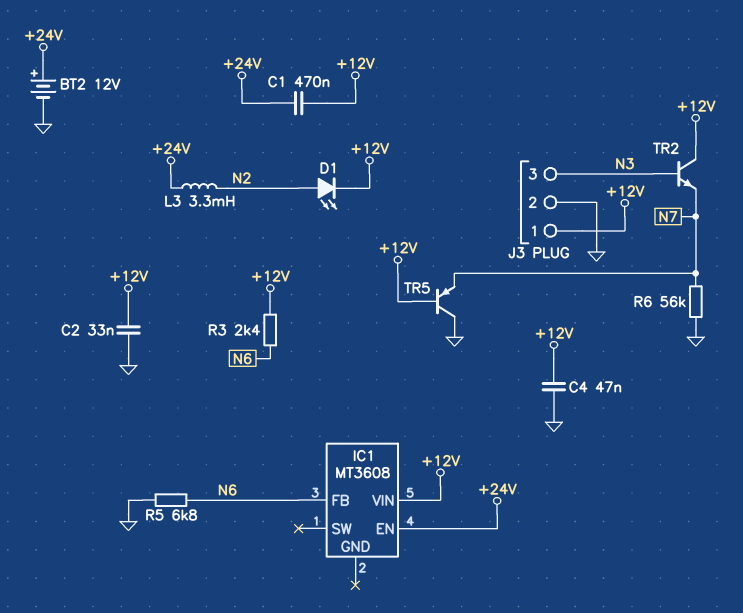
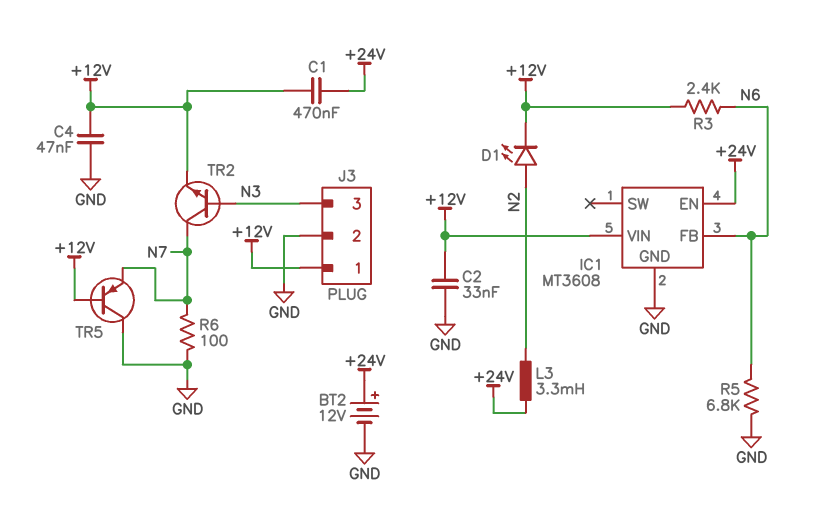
IC1 pin GND: none -> GND
R6: 56k (GND, N7) -> 100 (GND, N7)
TR2: NPN (B N3, C +12V, E N7) -> NPN (B N3, C N7, E +12V)

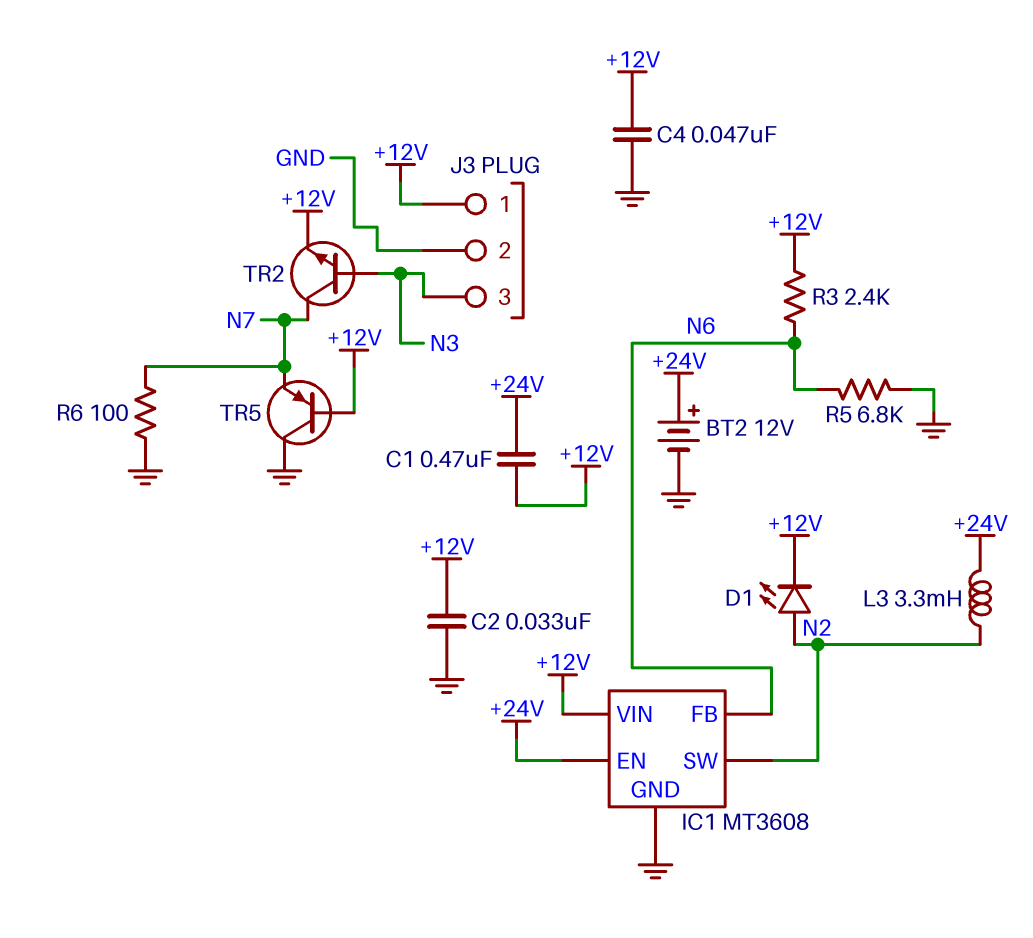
IC1 pin SW: none -> N2

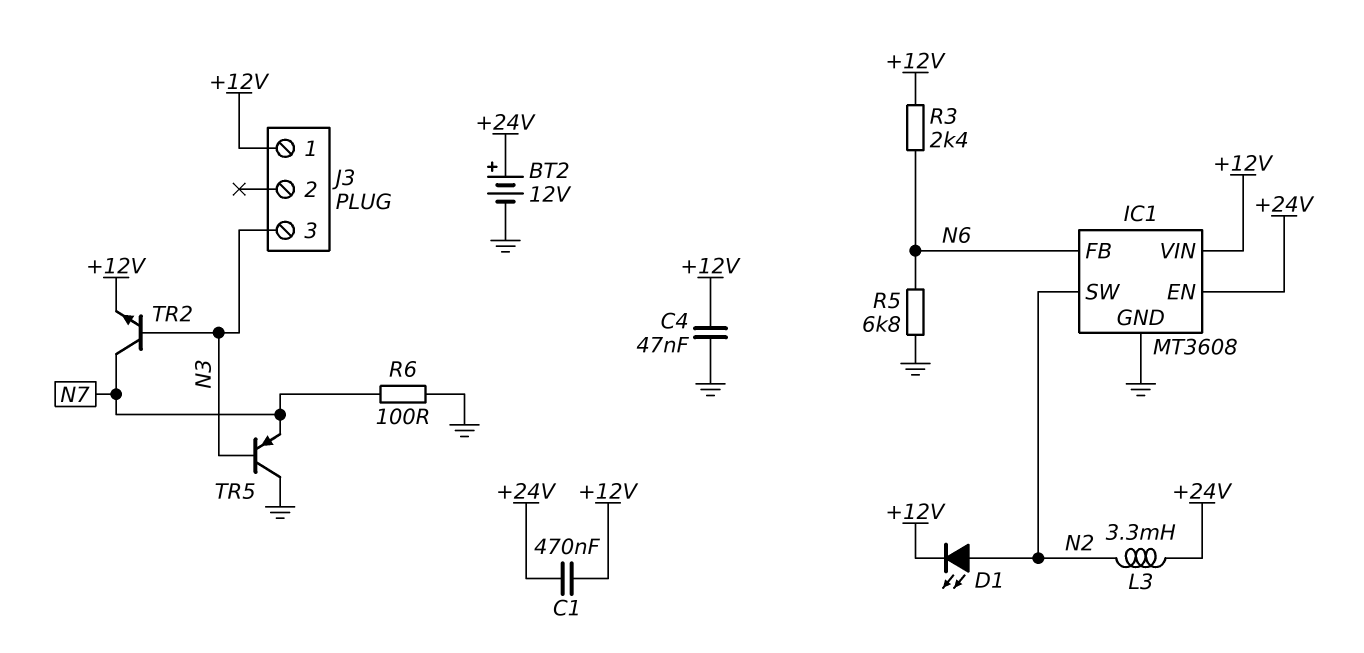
C2: 33nF (+12V, GND) -> none
J3 pin 2: GND -> none
TR5: PNP (B +12V, C GND, E N7) -> PNP (B N3, C GND, E N7)

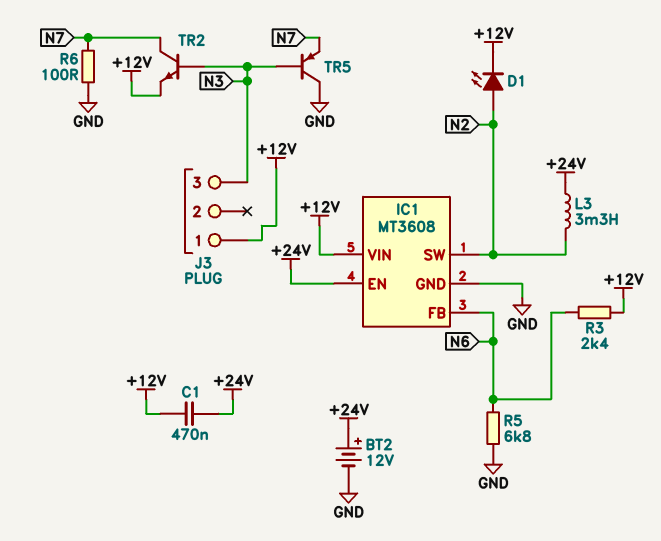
C4: 47nF (+12V, GND) -> none

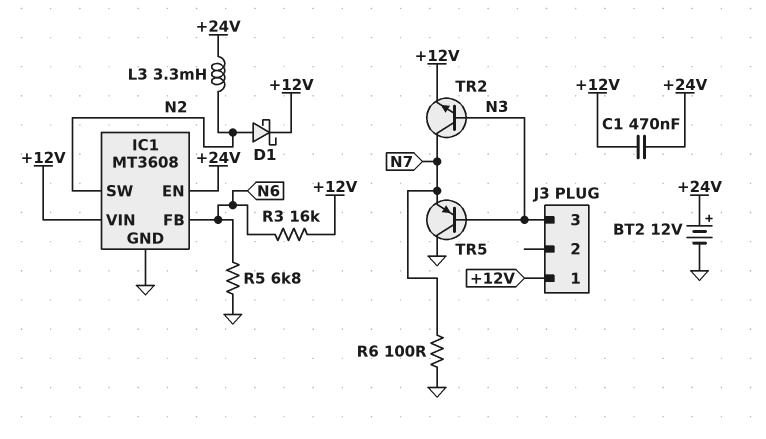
D1: LED (A N2, K +12V) -> schottky (A N2, K +12V)
R3: 2.4k (+12V, N6) -> 16k (+12V, N6)

